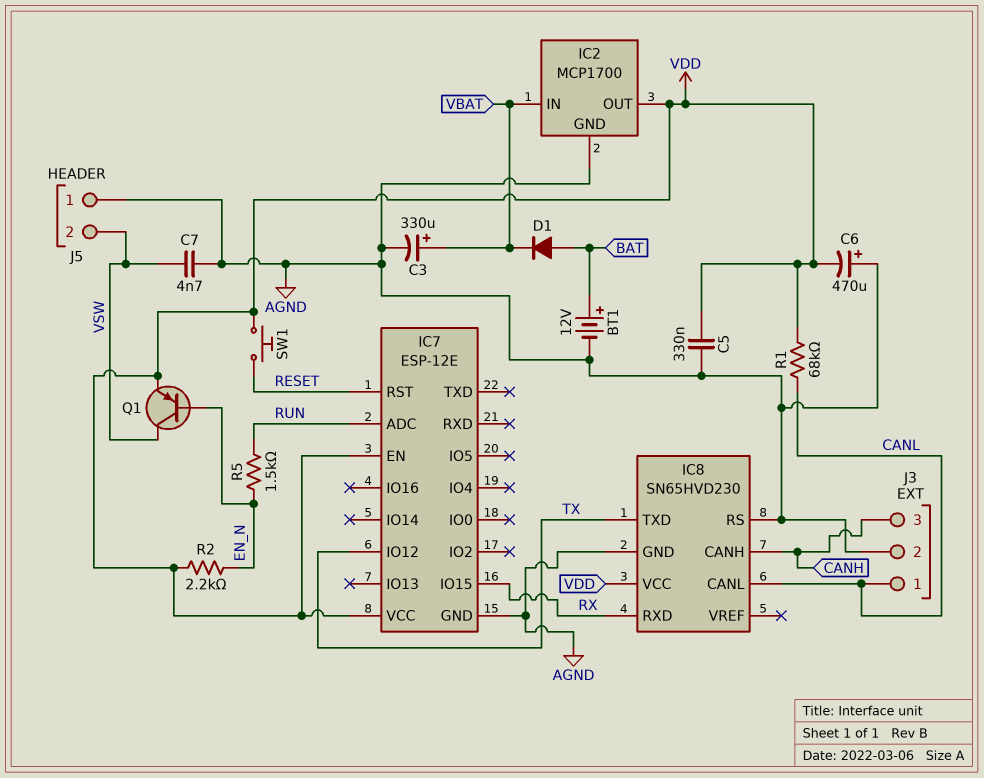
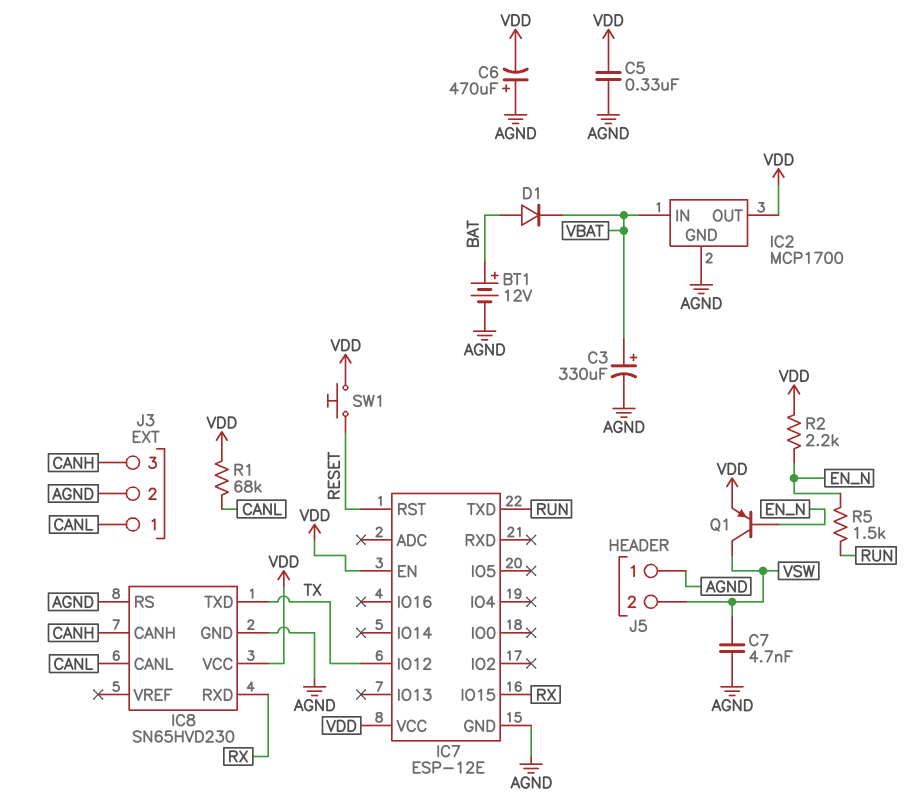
IC7 pin ADC: RUN -> none
IC7 pin TXD: none -> RUN

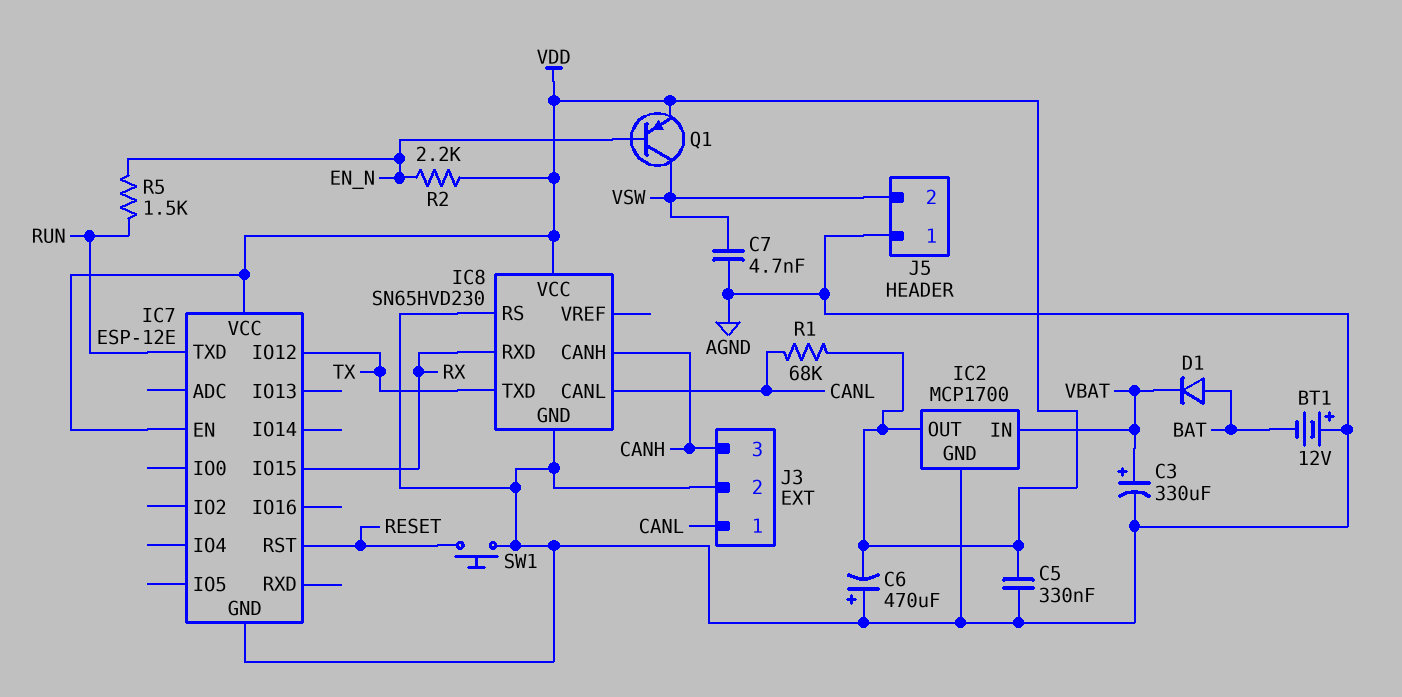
BT1: 12V (plus BAT, minus AGND) -> 12V (plus AGND, minus BAT)
SW1: button (RESET, VDD) -> button (AGND, RESET)

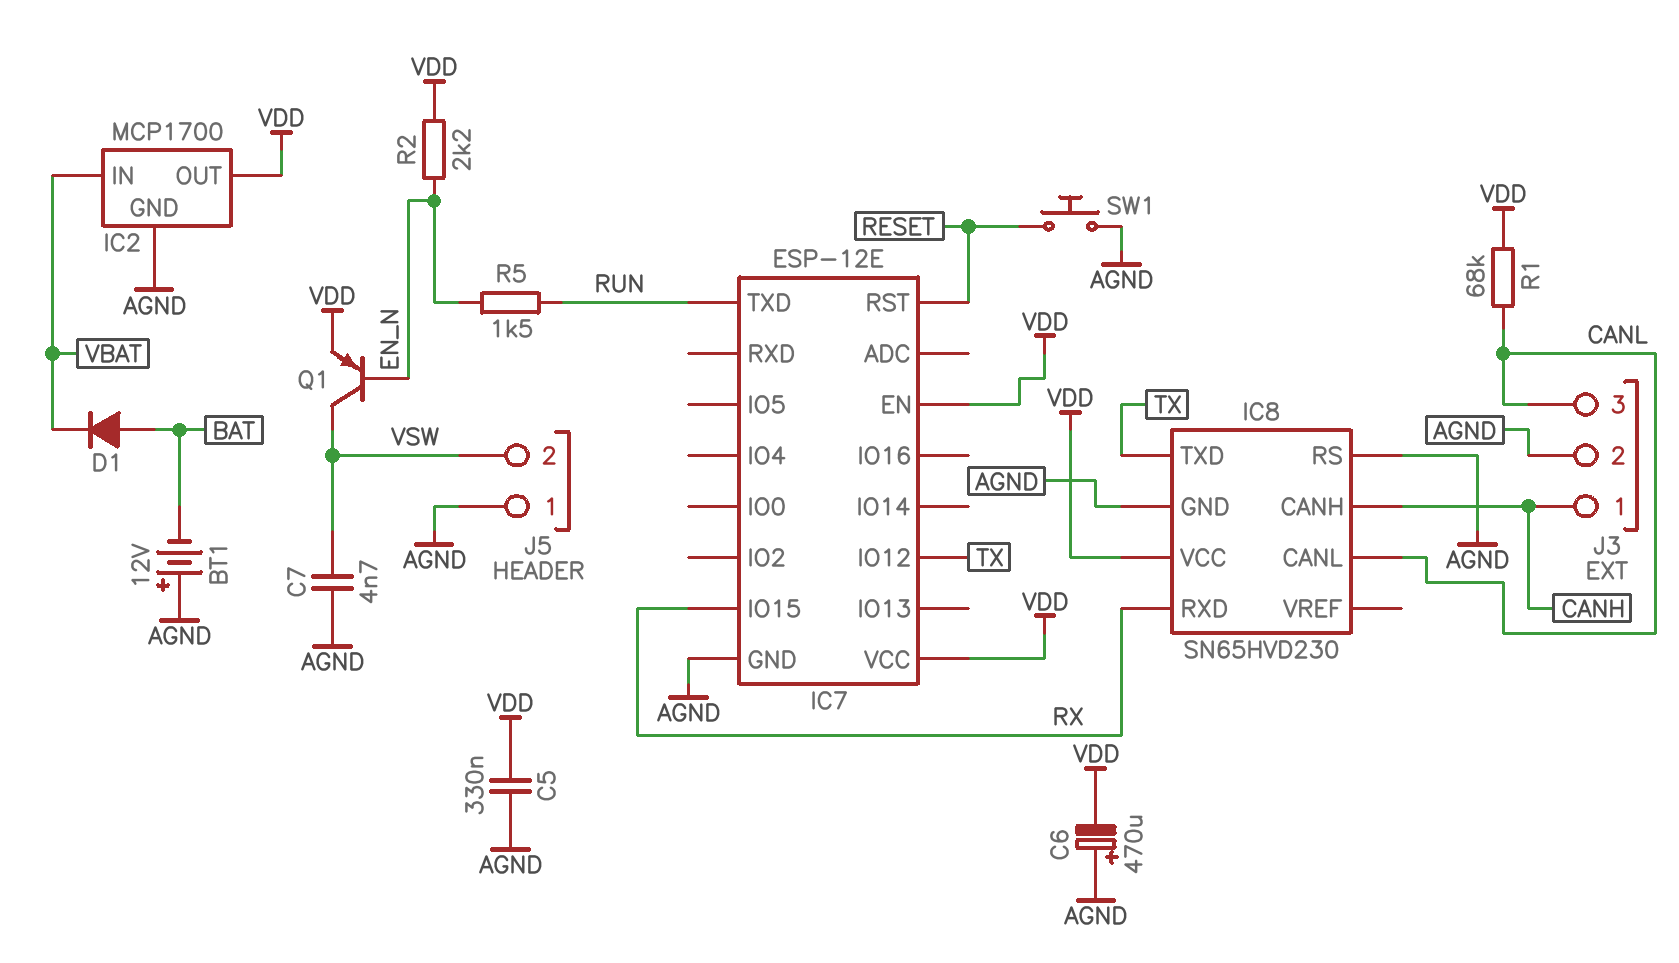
C3: 330uF (plus VBAT, minus AGND) -> none
J3 pin 1: CANL -> CANH
J3 pin 3: CANH -> CANL

